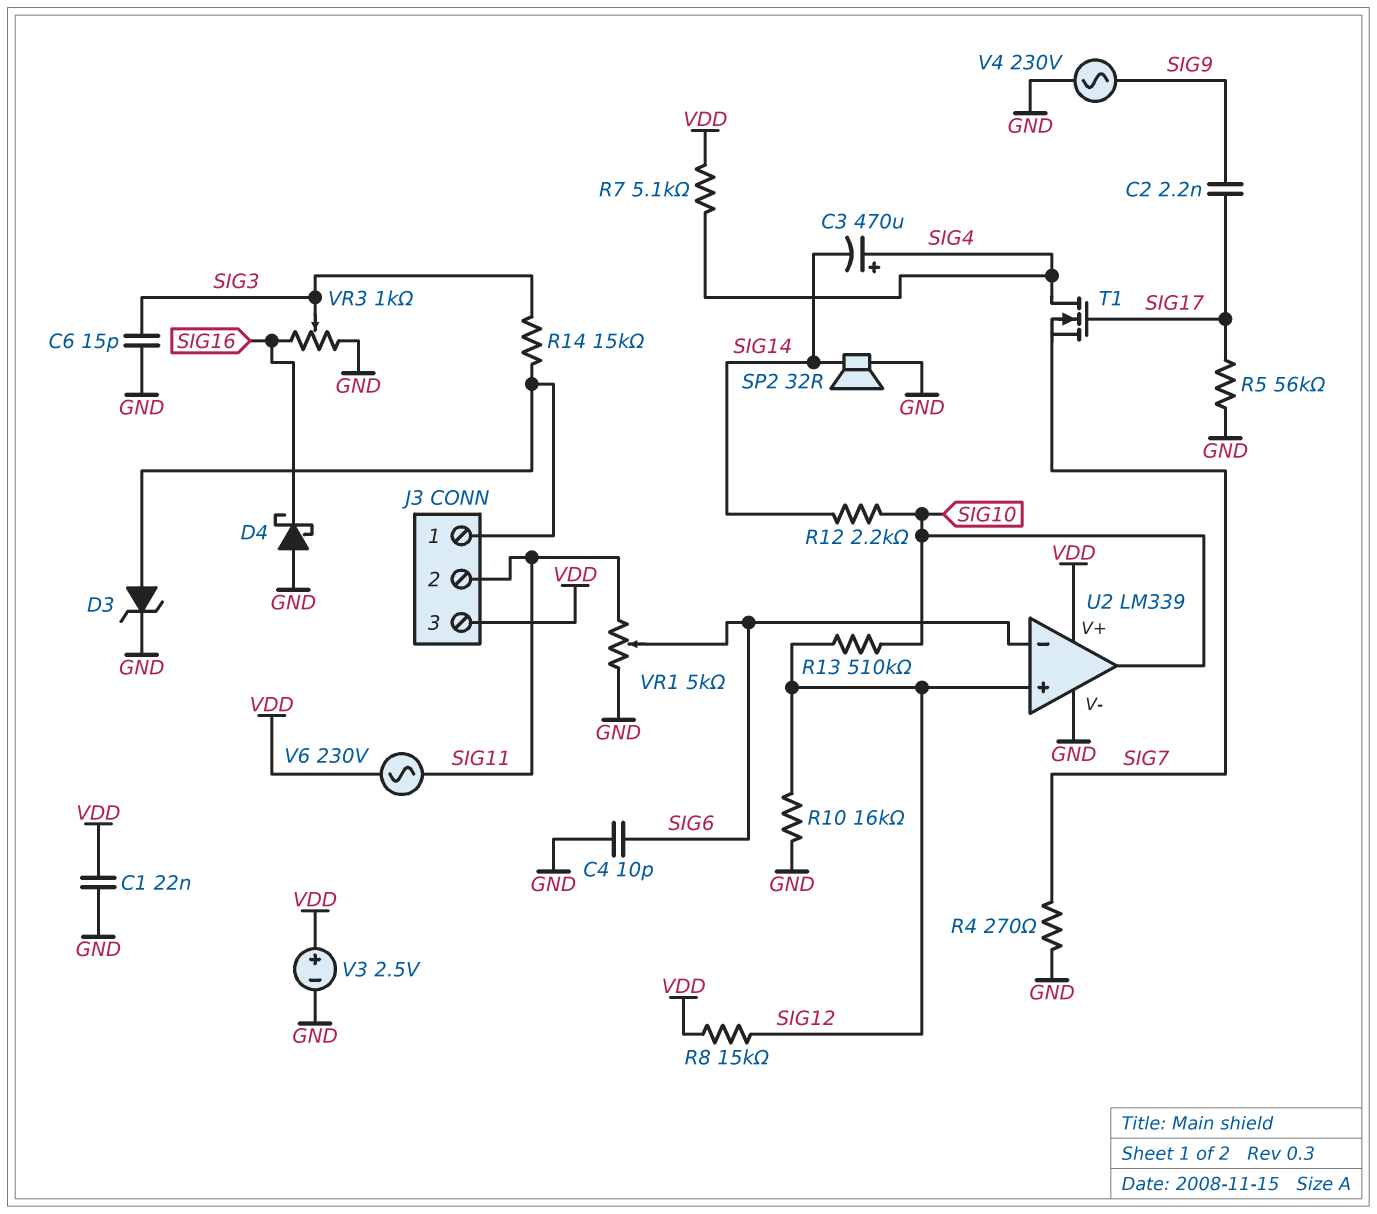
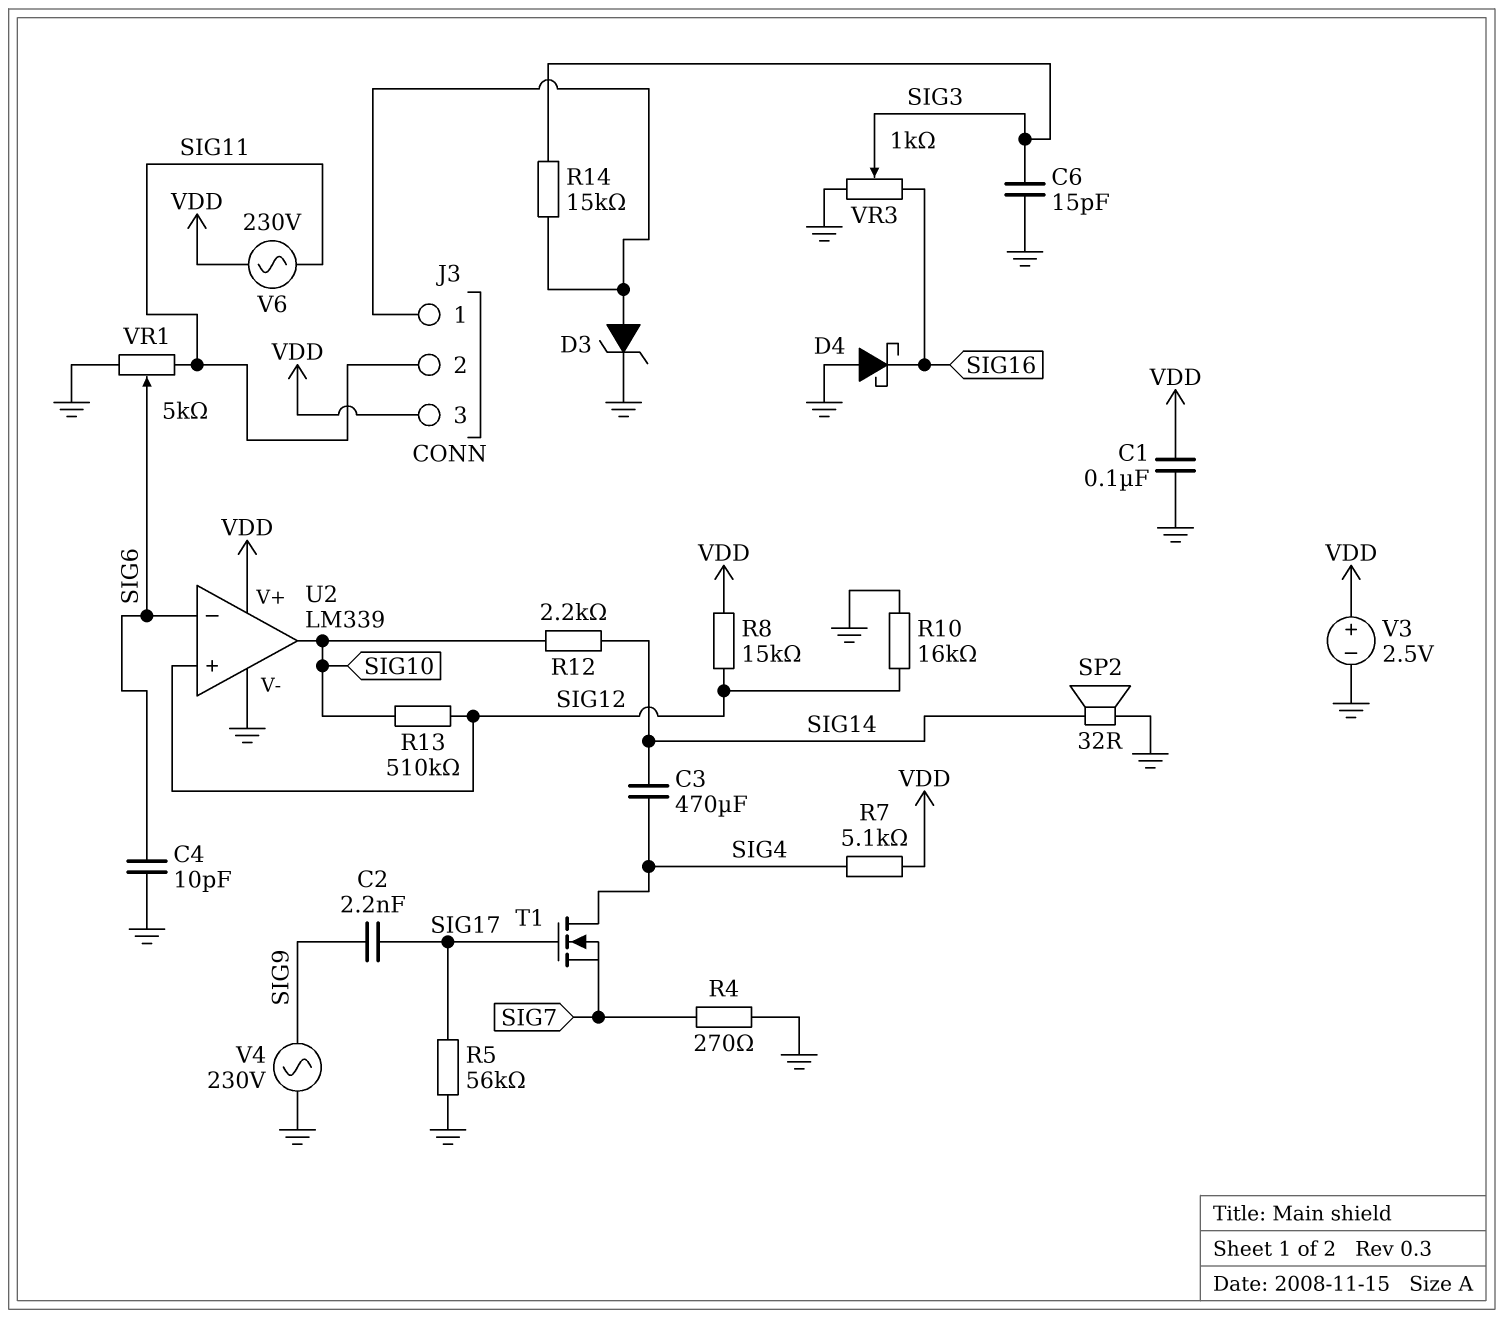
C1: 22nF (GND, VDD) -> 100nF (GND, VDD)
C3: 470uF (plus SIG4, minus SIG14) -> 470uF (SIG4, SIG14)

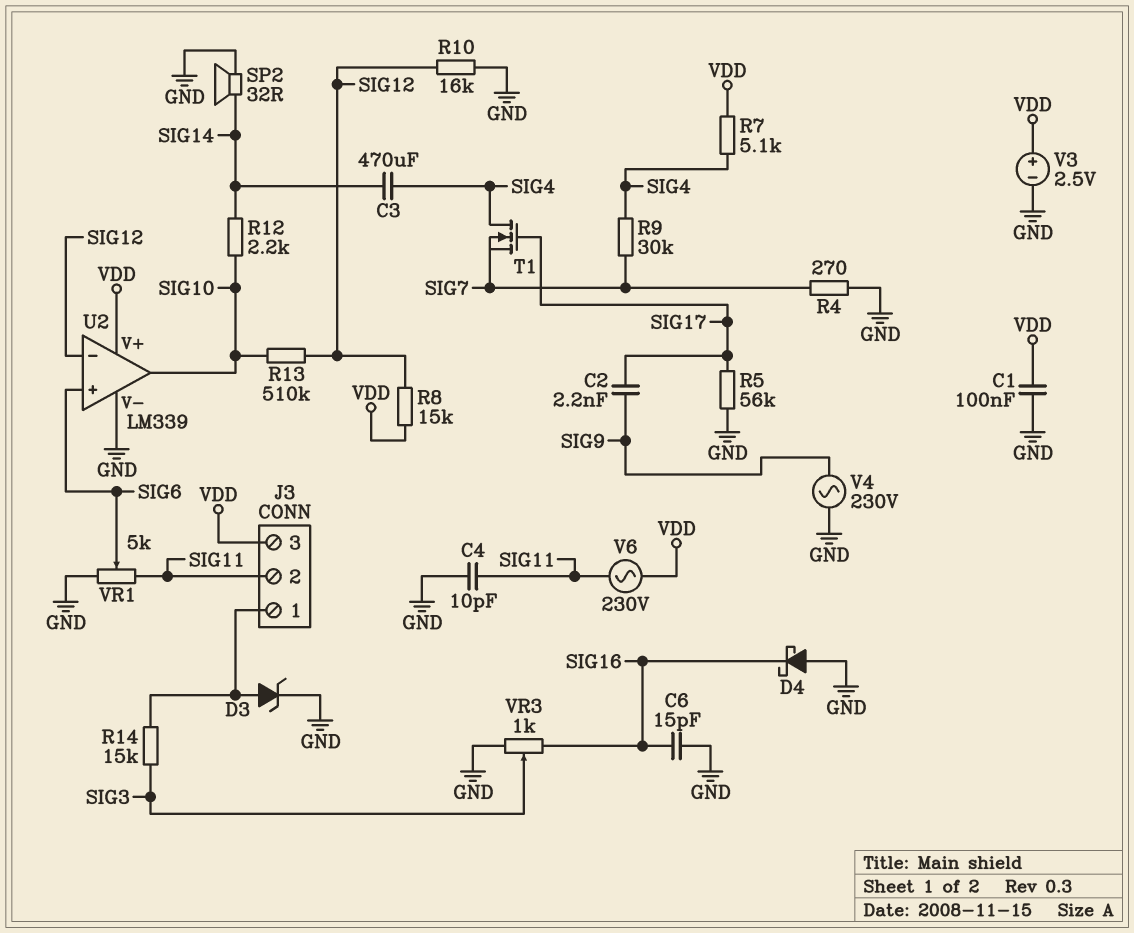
C4: 10pF (GND, SIG6) -> 10pF (GND, SIG11)
C6: 15pF (GND, SIG3) -> 15pF (GND, SIG16)
R9: none -> 30k (SIG4, SIG7)
U2 pin in+: SIG12 -> SIG6
U2 pin in-: SIG6 -> SIG12

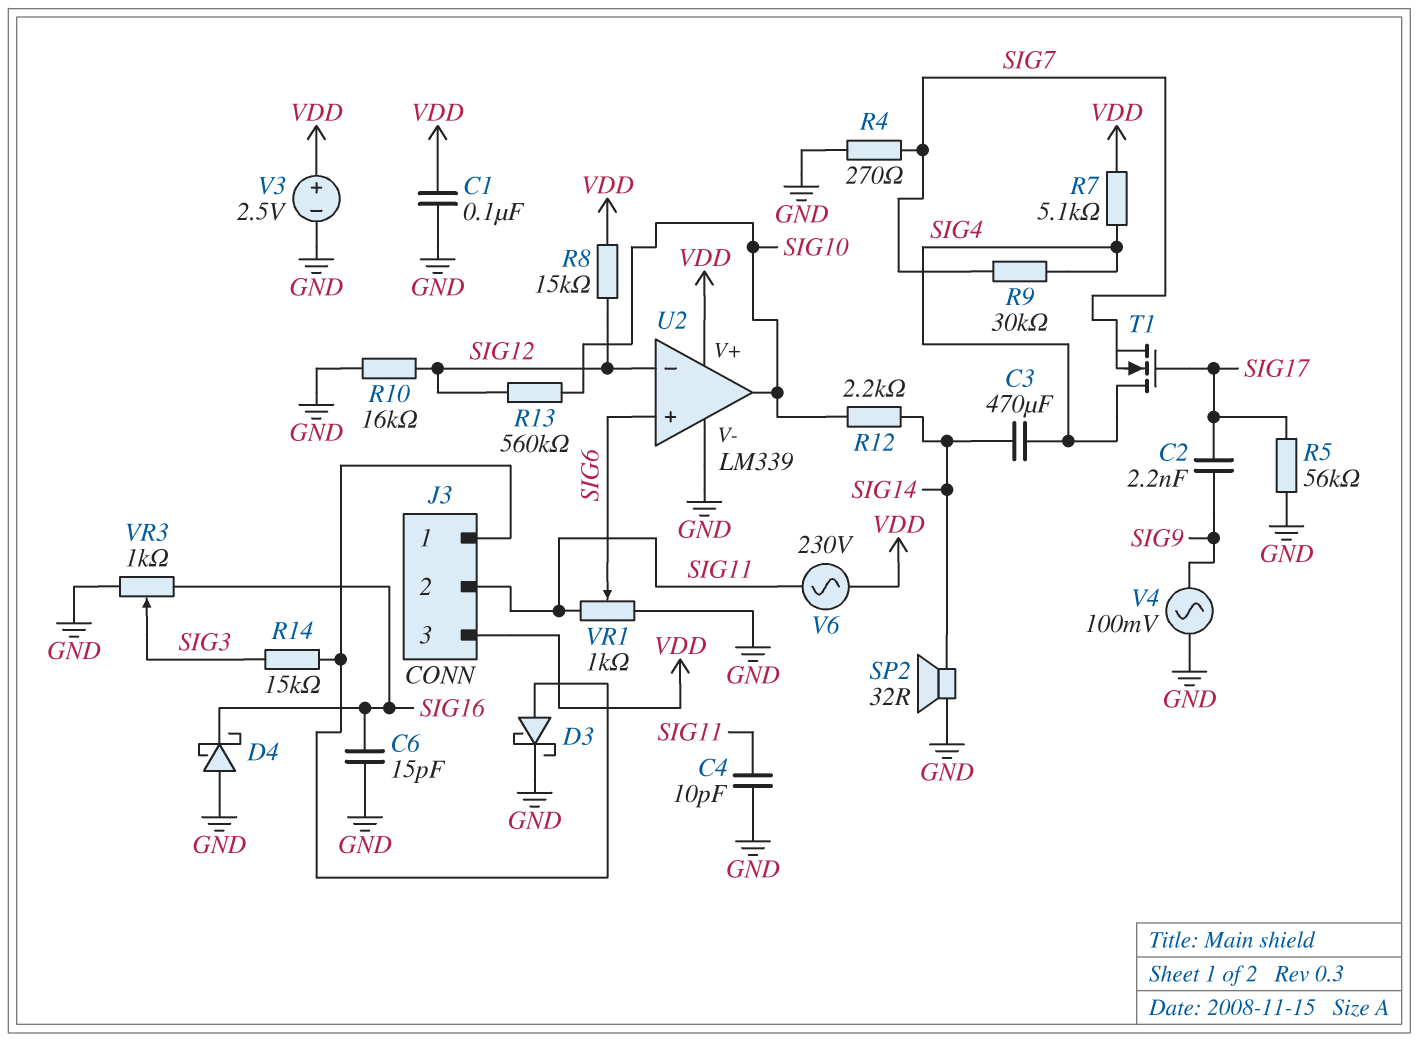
D3: zener (A J3/1, K GND) -> schottky (A J3/1, K GND)
R13: 510k (SIG10, SIG12) -> 560k (SIG10, SIG12)
V4: AC 230V (GND, SIG9) -> AC 100mV (GND, SIG9)
VR1: 5k (GND, SIG11, wiper SIG6) -> 1k (GND, SIG11, wiper SIG6)

